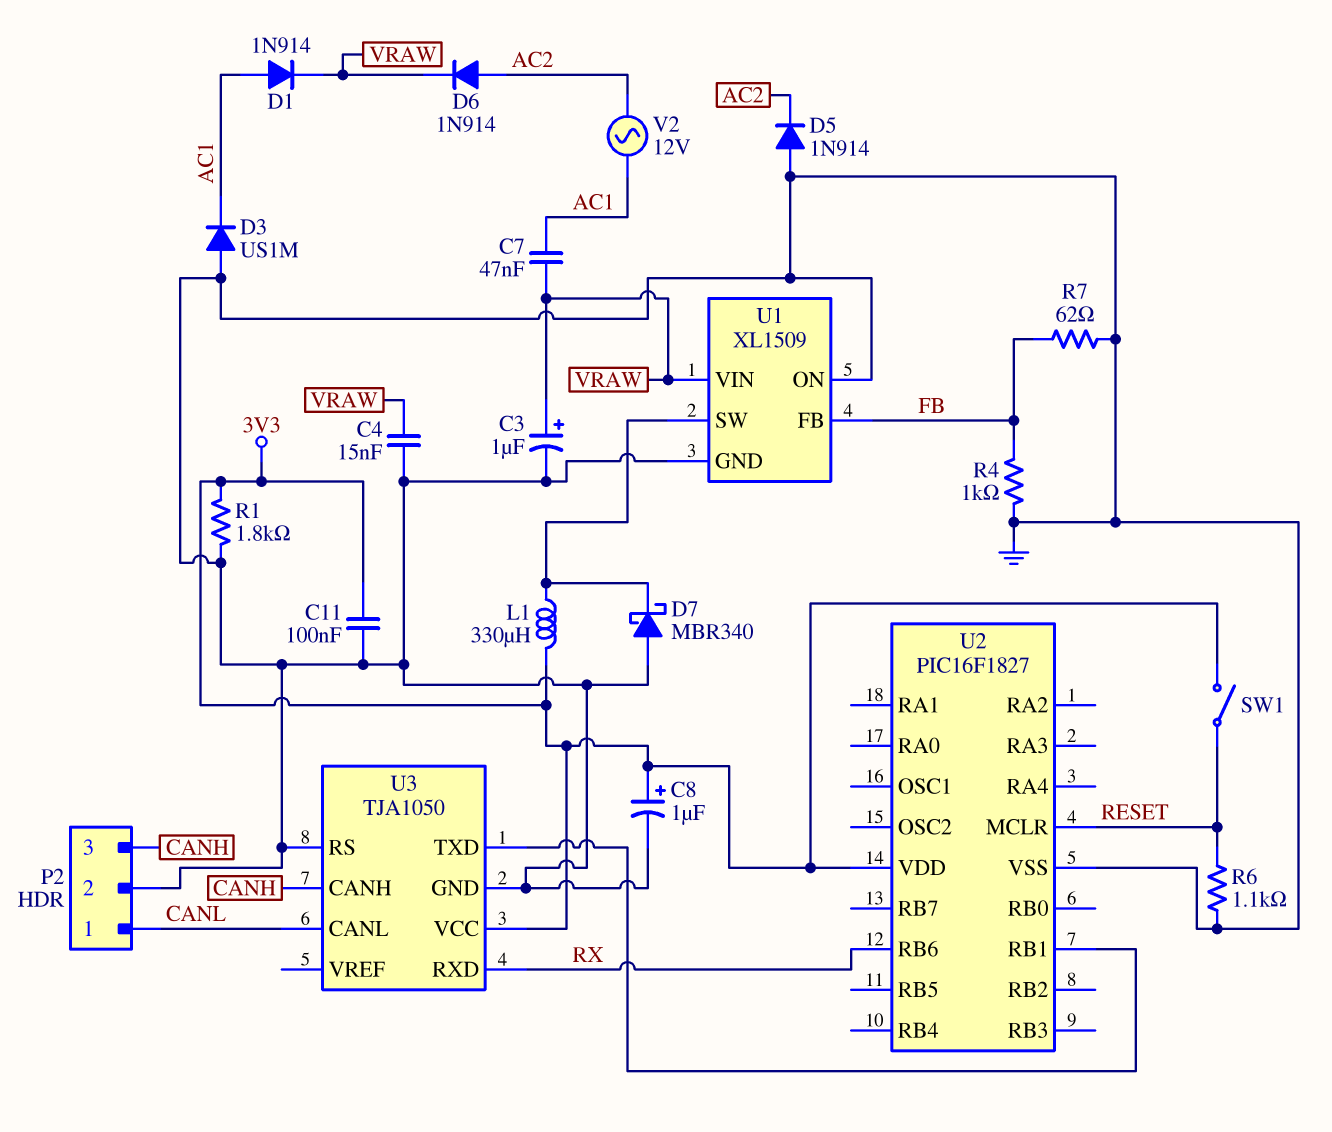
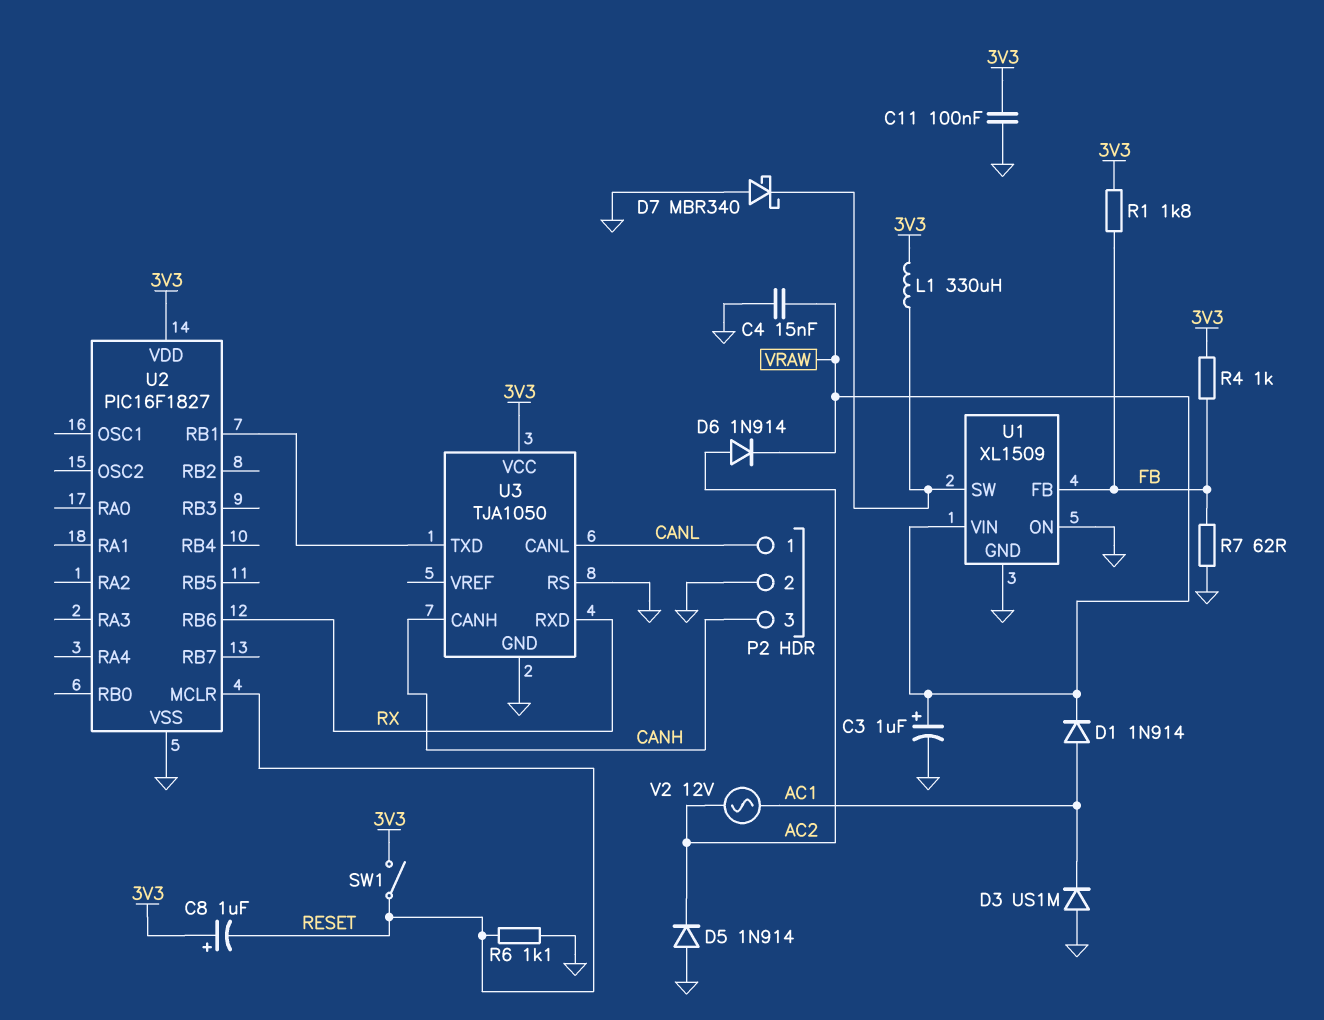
C7: 47nF (AC1, VRAW) -> none
C8: 1uF (plus 3V3, minus GND) -> 1uF (plus 3V3, minus RESET)
R1: 1.8k (3V3, GND) -> 1.8k (3V3, FB)
R4: 1k (FB, GND) -> 1k (3V3, FB)

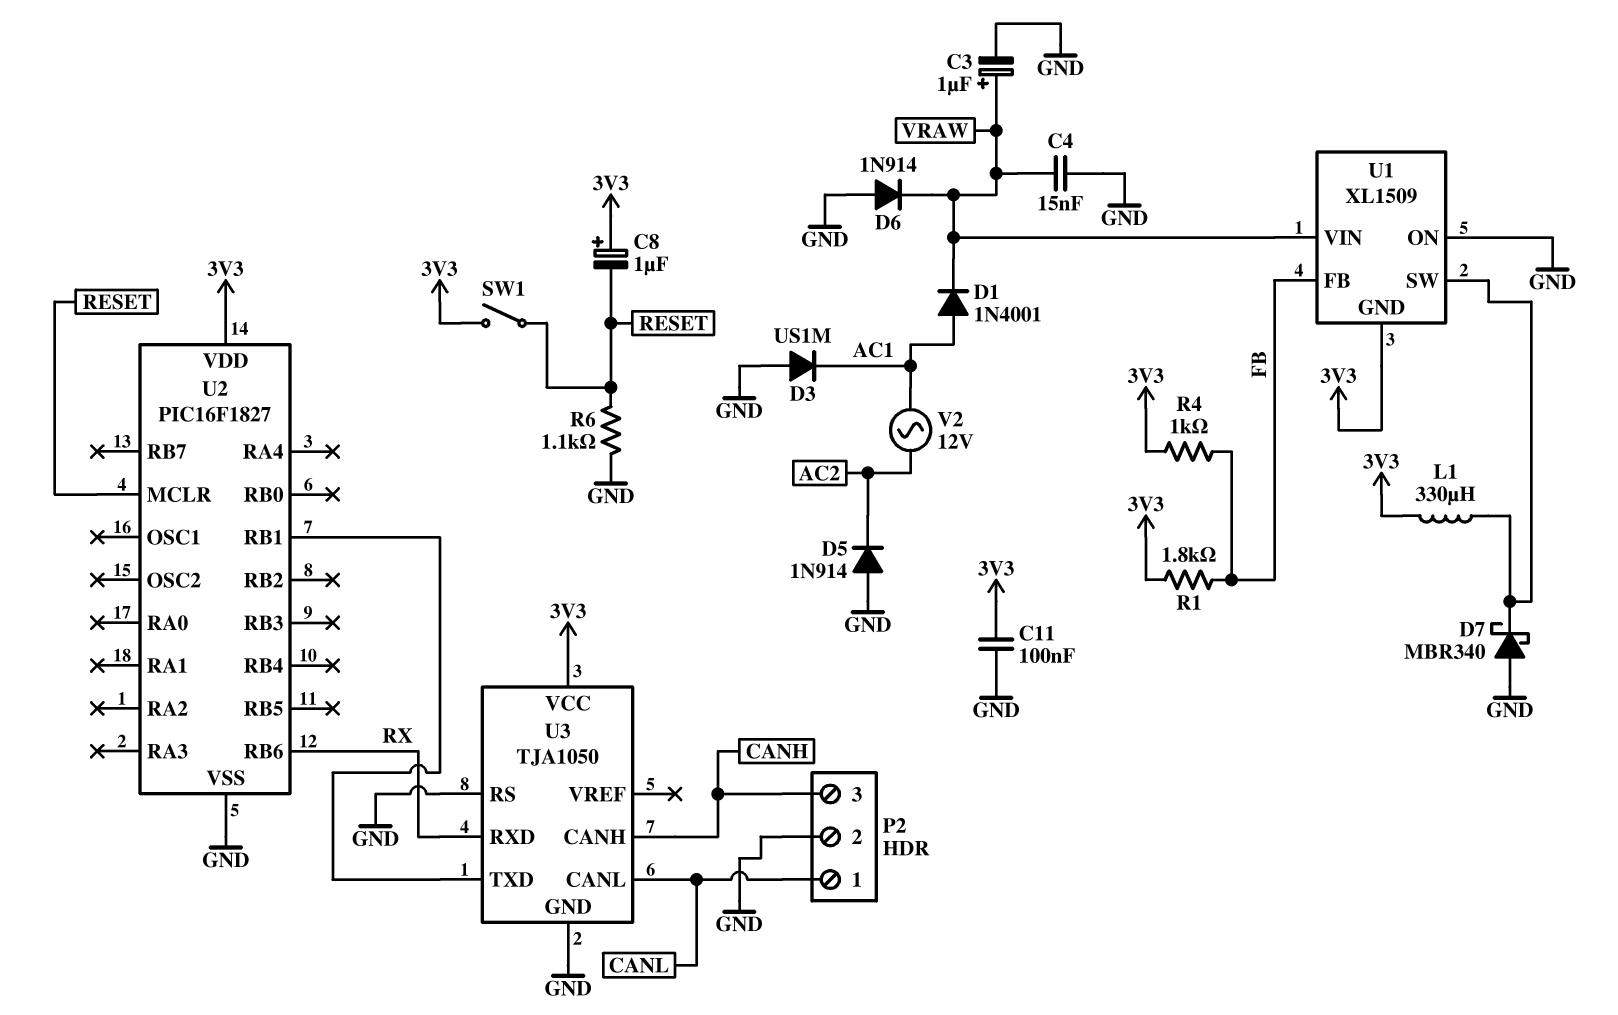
D1: diode 1N914 (A AC1, K VRAW) -> diode 1N4001 (A AC1, K VRAW)
D6: diode 1N914 (A AC2, K VRAW) -> diode 1N914 (A GND, K VRAW)
R7: 62 (FB, GND) -> none
U1 pin GND: GND -> 3V3

